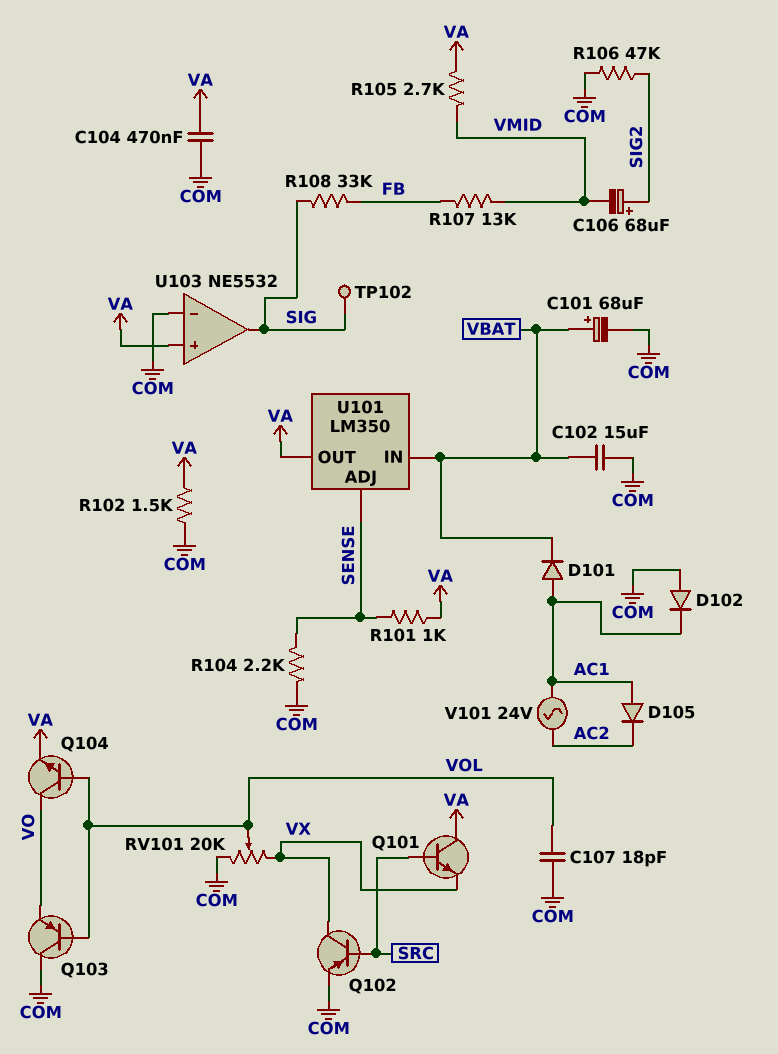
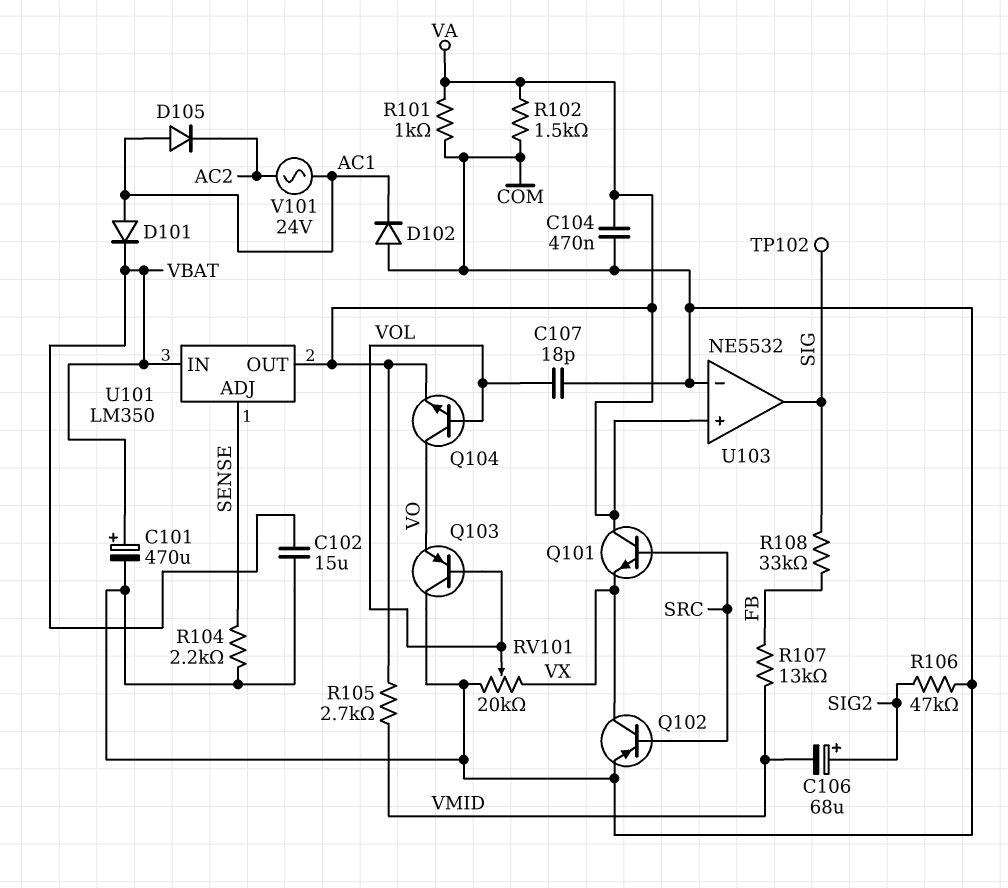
C101: 68uF (plus VBAT, minus COM) -> 470uF (plus VBAT, minus COM)
R101: 1k (SENSE, VA) -> 1k (COM, VA)

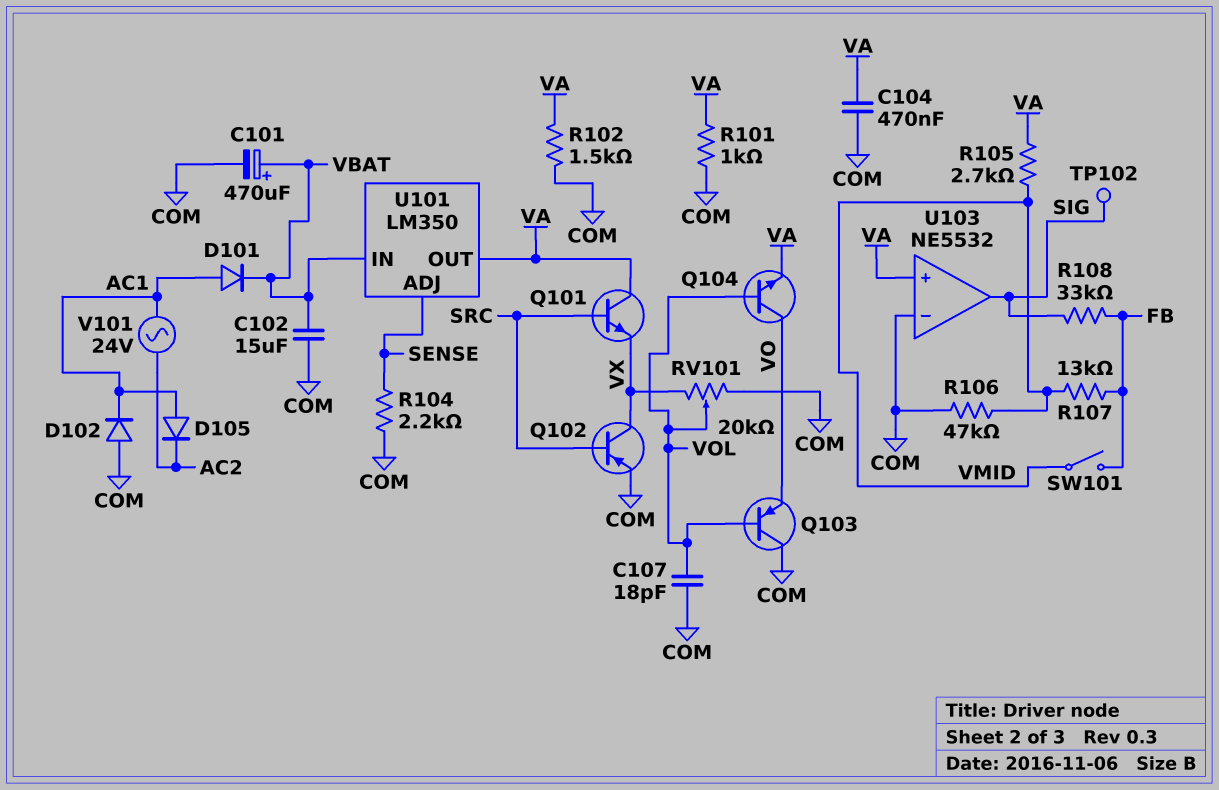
C106: 68uF (plus SIG2, minus VMID) -> none
R106: 47k (COM, SIG2) -> 47k (COM, VMID)
SW101: none -> switch (FB, VMID)

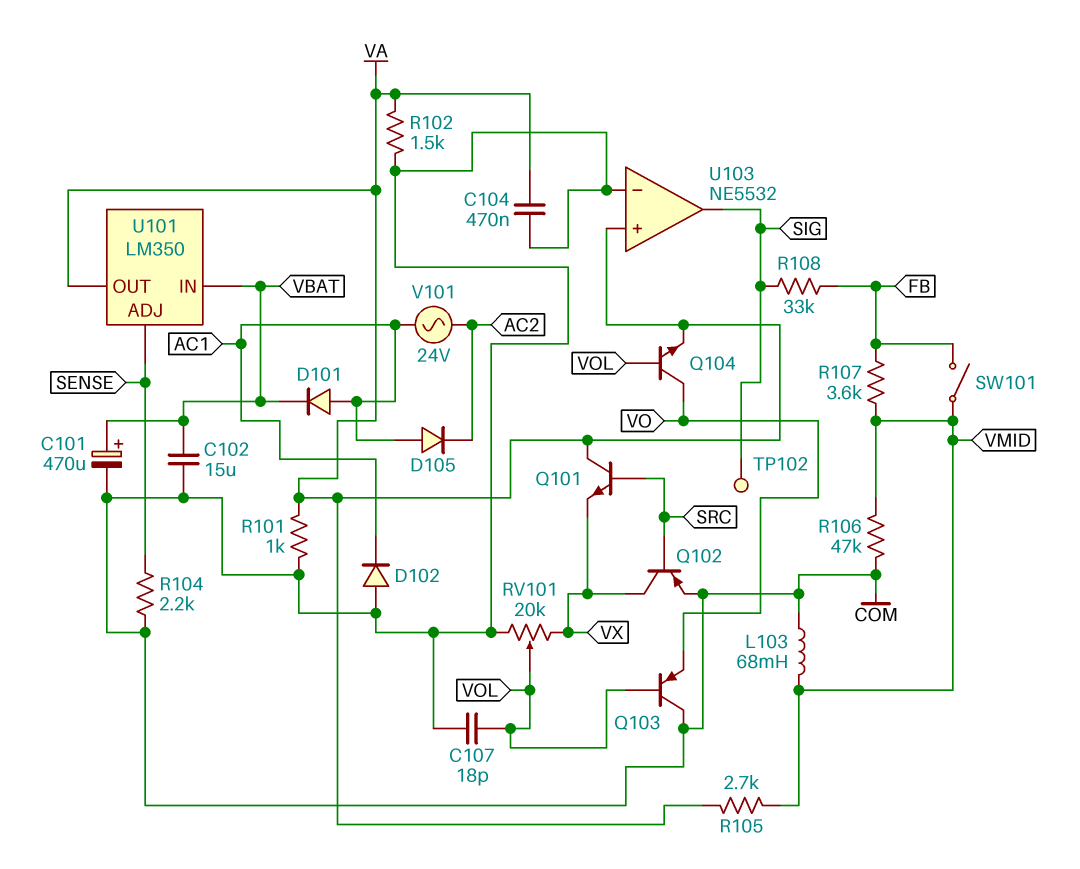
L103: none -> 68mH (COM, VMID)
R107: 13k (FB, VMID) -> 3.6k (FB, VMID)

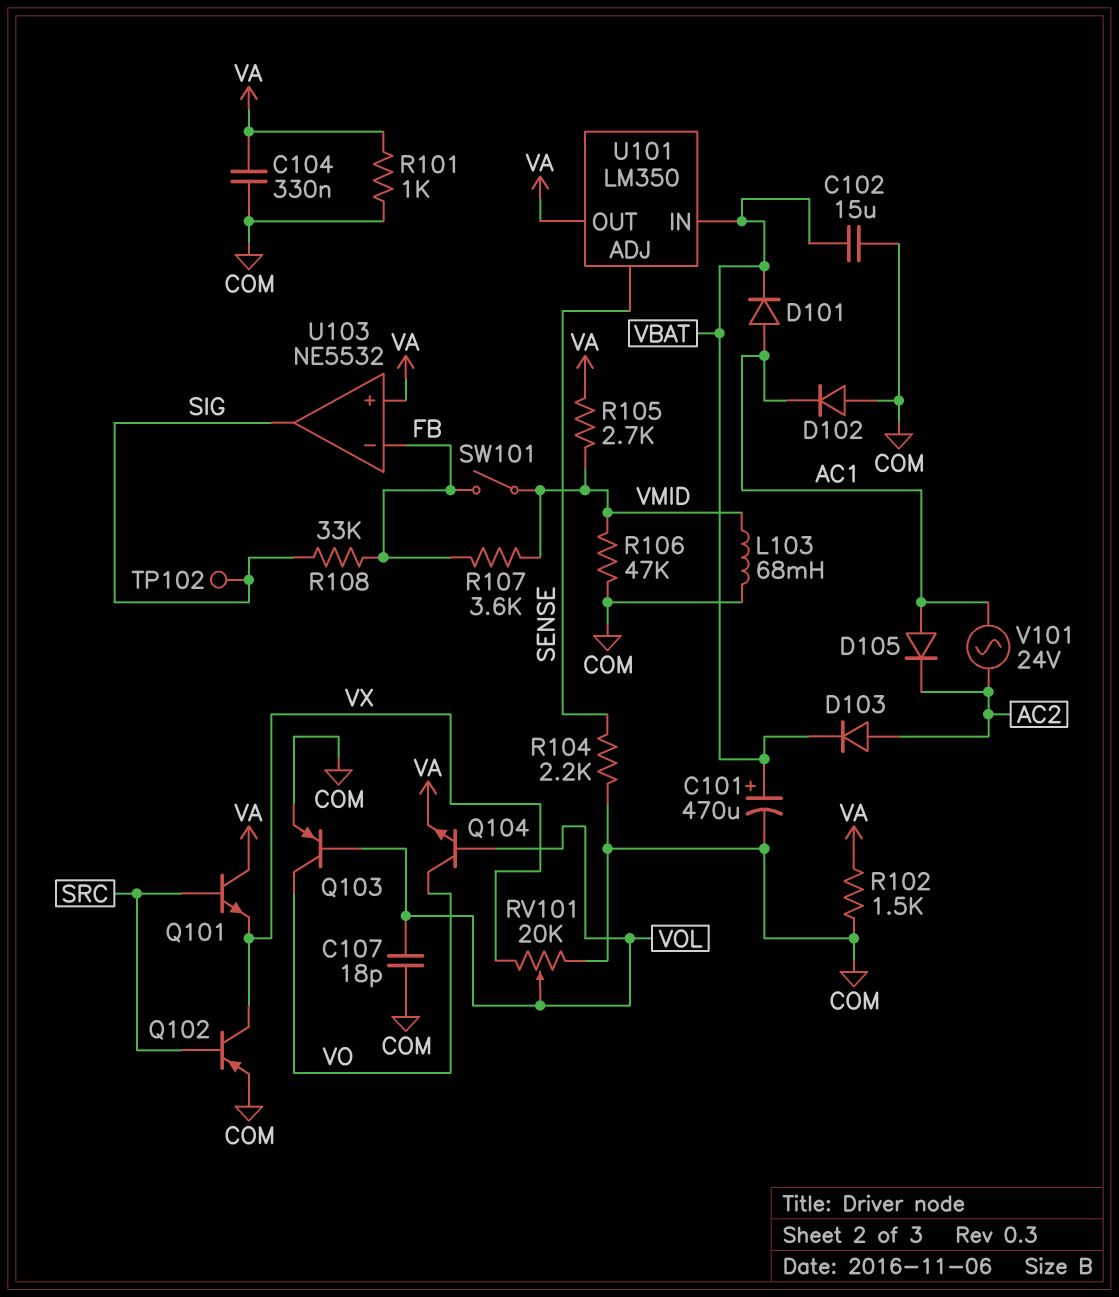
C104: 470nF (COM, VA) -> 330nF (COM, VA)
D103: none -> diode (A AC2, K VBAT)
Q103: PNP (B VOL, C COM, E VO) -> PNP (B VOL, C VO, E COM)
U103 pin in-: COM -> FB

